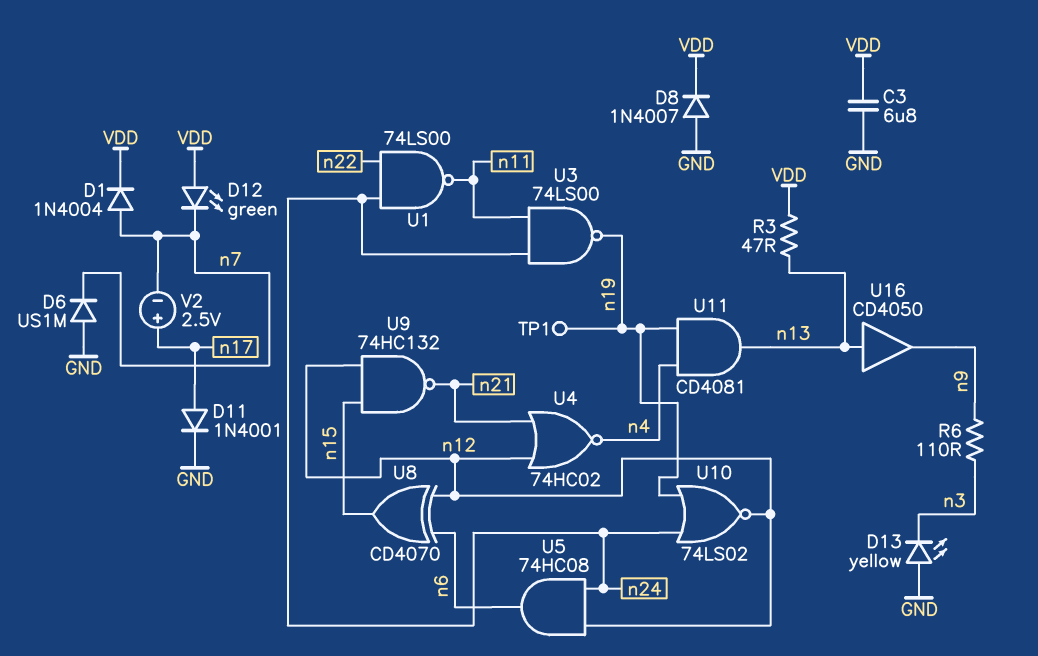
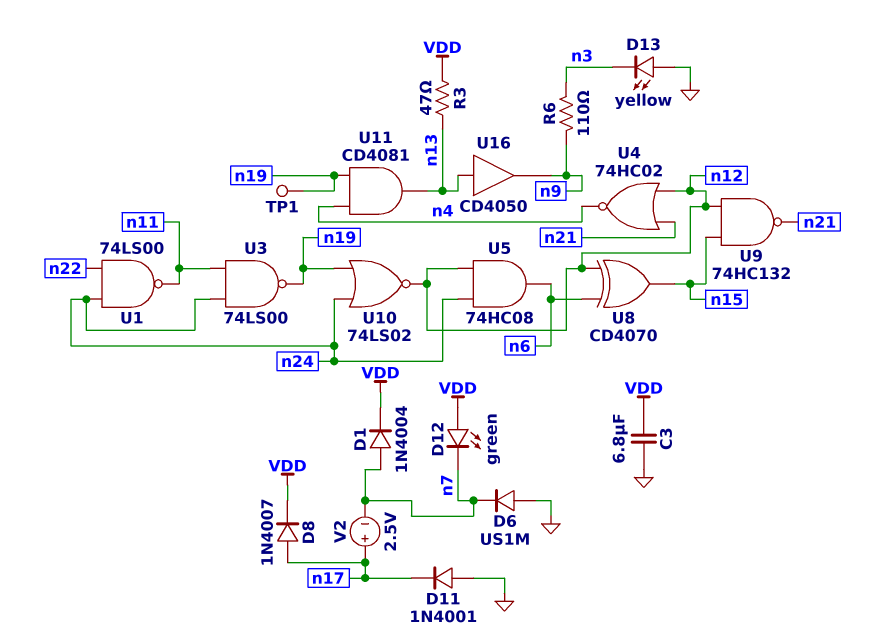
D8: diode 1N4007 (A GND, K VDD) -> diode 1N4007 (A n17, K VDD)
D11: diode 1N4001 (A n17, K GND) -> diode 1N4001 (A GND, K n17)

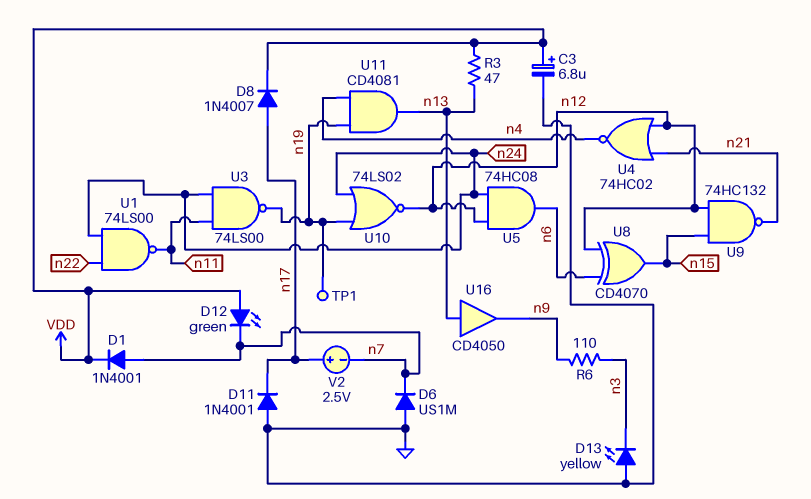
C3: 6.8uF (GND, VDD) -> 6.8uF (plus VDD, minus GND)
D1: diode 1N4004 (A n7, K VDD) -> diode 1N4001 (A n7, K VDD)

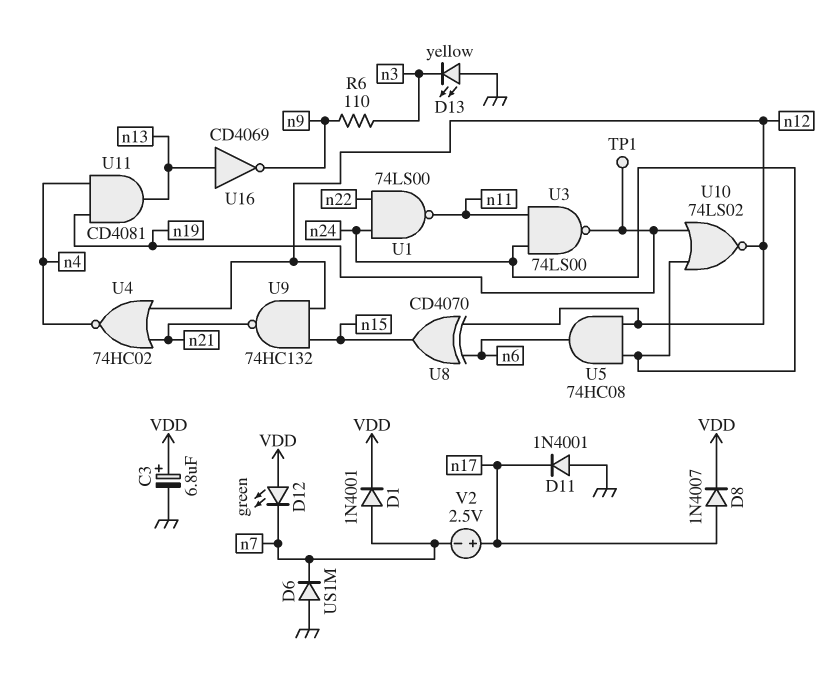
R3: 47 (VDD, n13) -> none
U16: buffer CD4050 (in n13, out n9) -> NOT CD4069 (in n13, out n9)

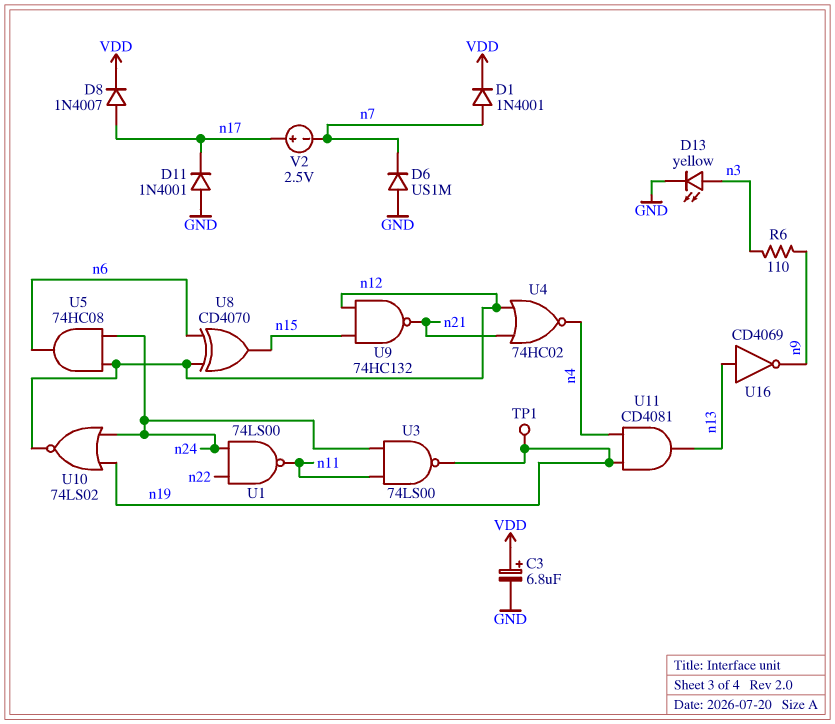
D12: LED green (A VDD, K n7) -> none
D13: LED yellow (A GND, K n3) -> LED yellow (A n3, K GND)

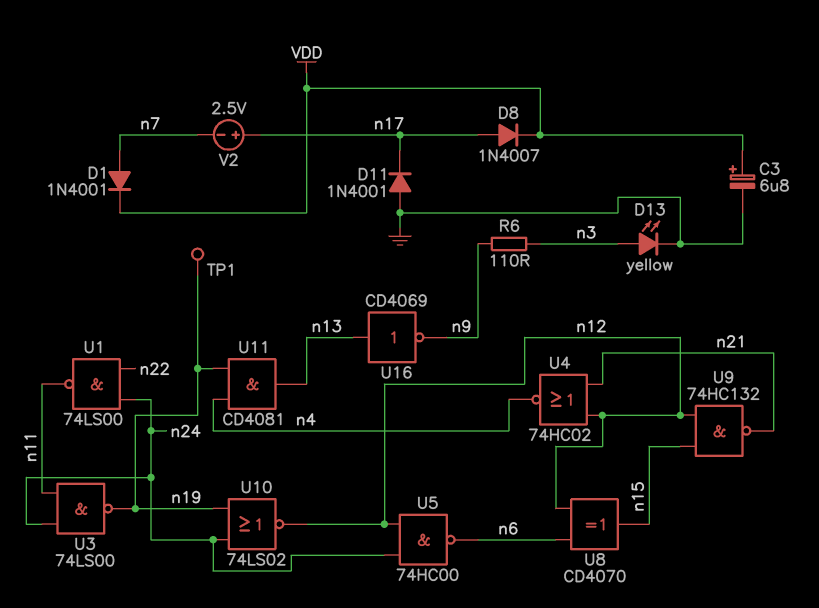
D6: diode US1M (A GND, K n7) -> none
U5: AND 74HC08 (in n12, in n24, out n6) -> NAND 74HC00 (in n12, in n24, out n6)

